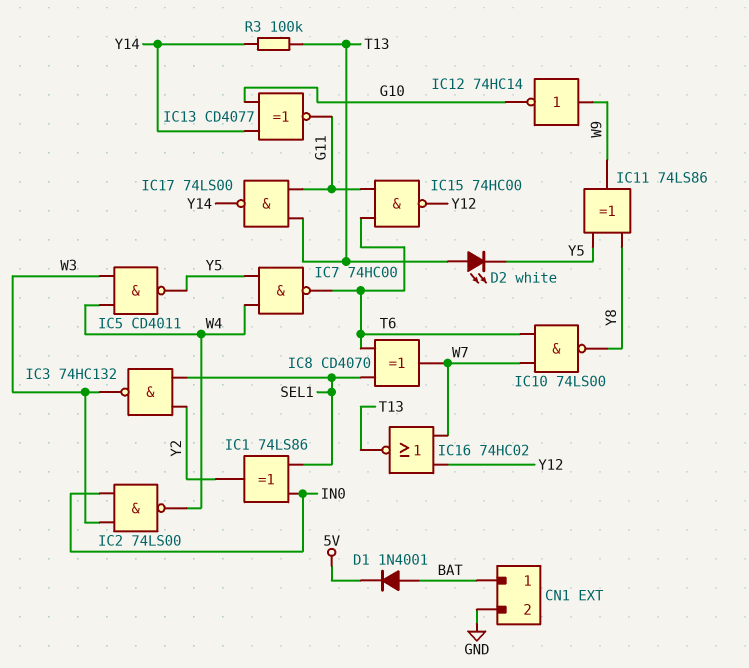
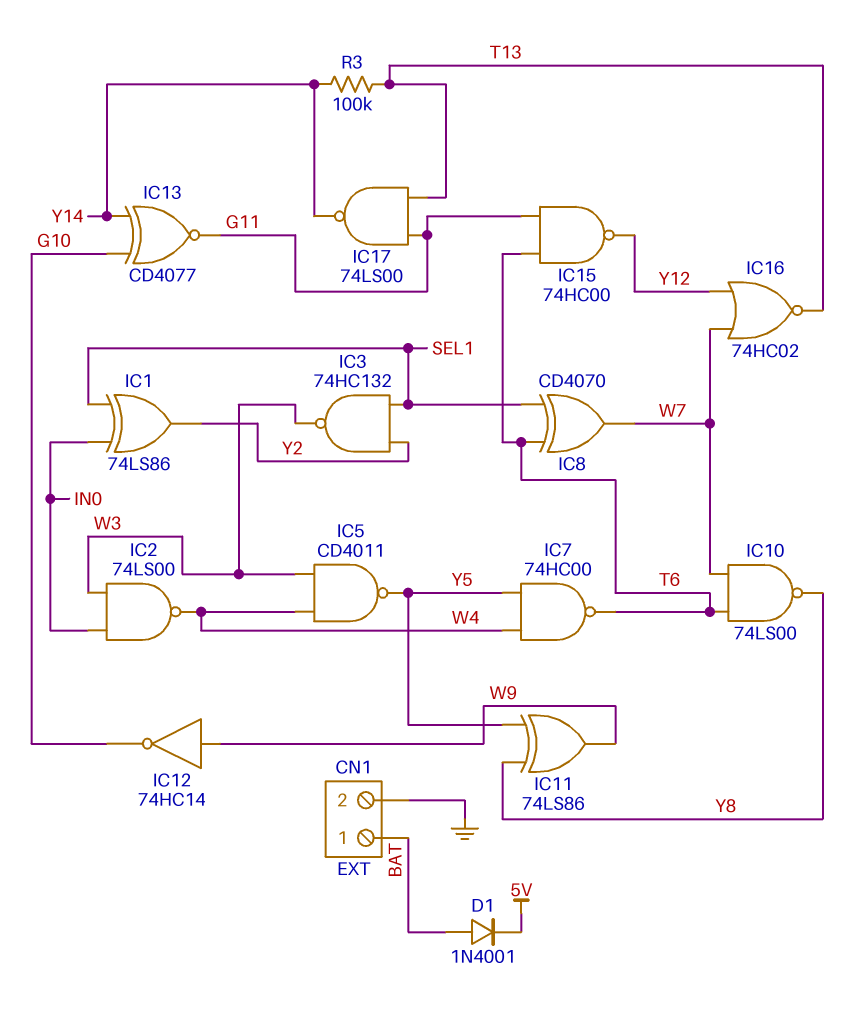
D2: LED white (A T13, K Y5) -> none

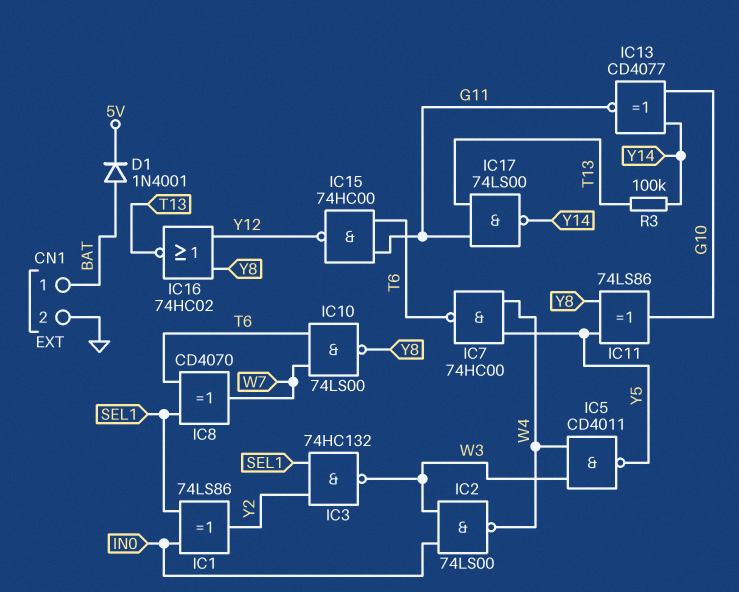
IC11: XOR 74LS86 (in Y5, in Y8, out W9) -> XOR 74LS86 (in Y5, in Y8, out G10)
IC12: NOT 74HC14 (in W9, out G10) -> none
IC16: NOR 74HC02 (in W7, in Y12, out T13) -> NOR 74HC02 (in Y8, in Y12, out T13)

